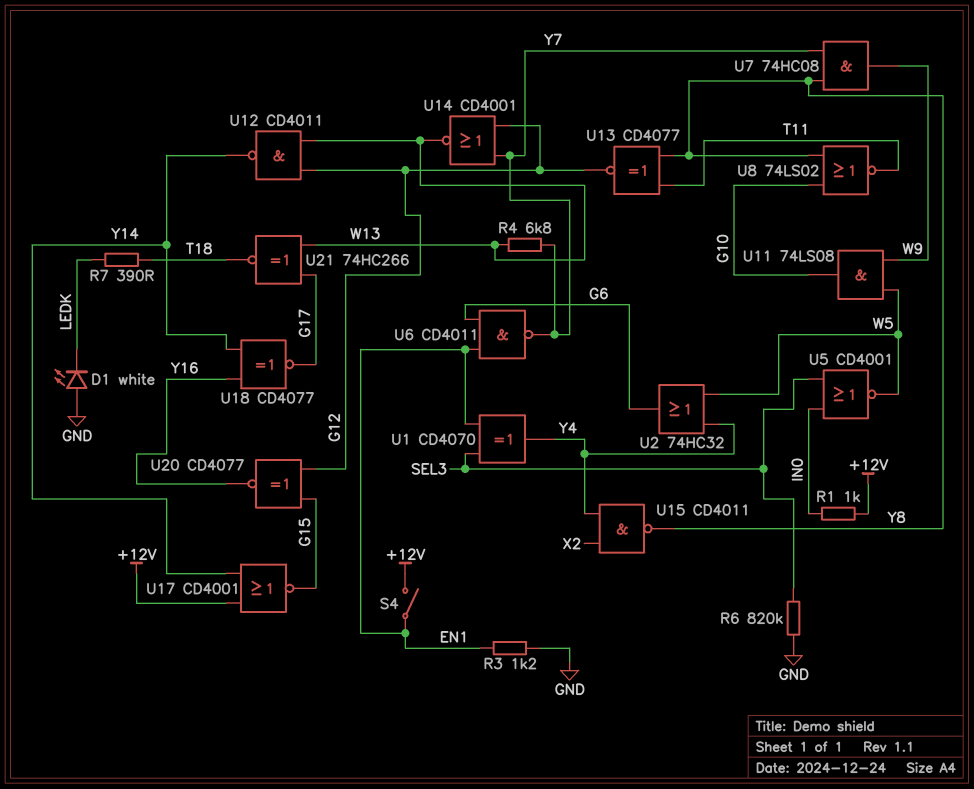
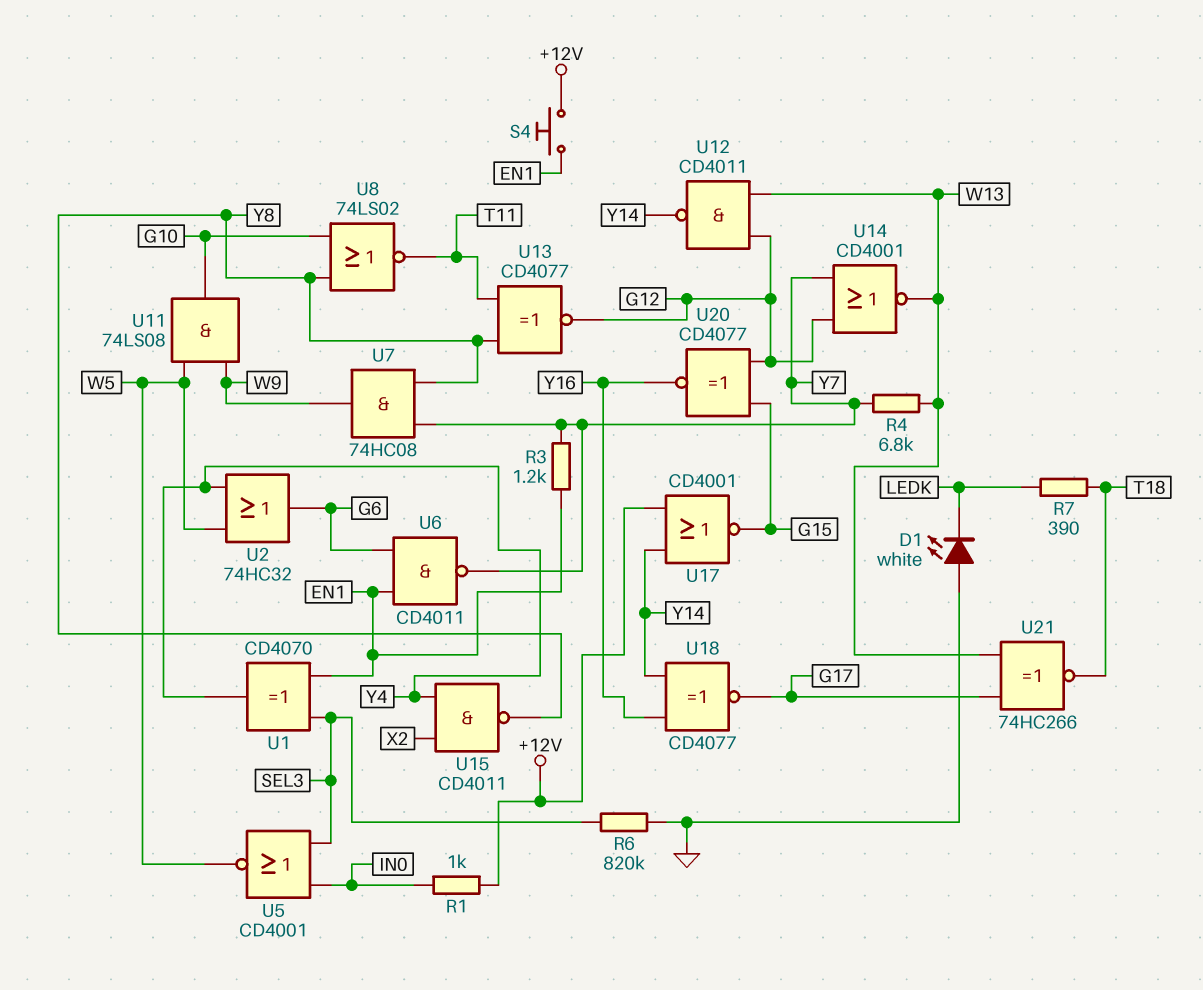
R3: 1.2k (EN1, GND) -> 1.2k (EN1, Y7)
S4: switch (+12V, EN1) -> button (+12V, EN1)

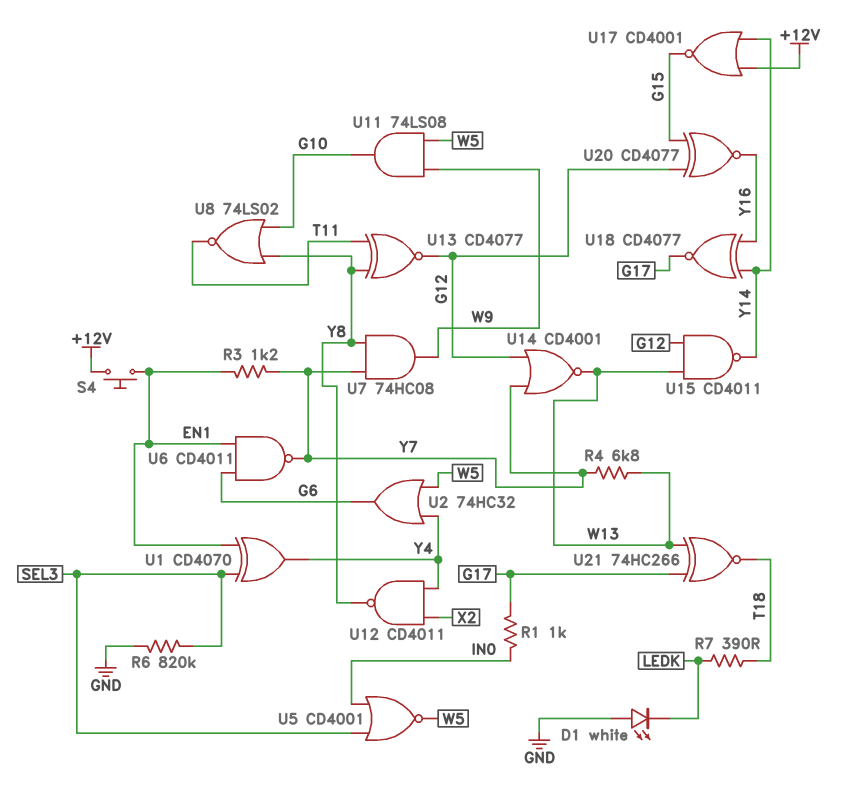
R1: 1k (+12V, IN0) -> 1k (G17, IN0)
U12: NAND CD4011 (in G12, in W13, out Y14) -> NAND CD4011 (in X2, in Y4, out Y8)
U15: NAND CD4011 (in X2, in Y4, out Y8) -> NAND CD4011 (in G12, in W13, out Y14)

